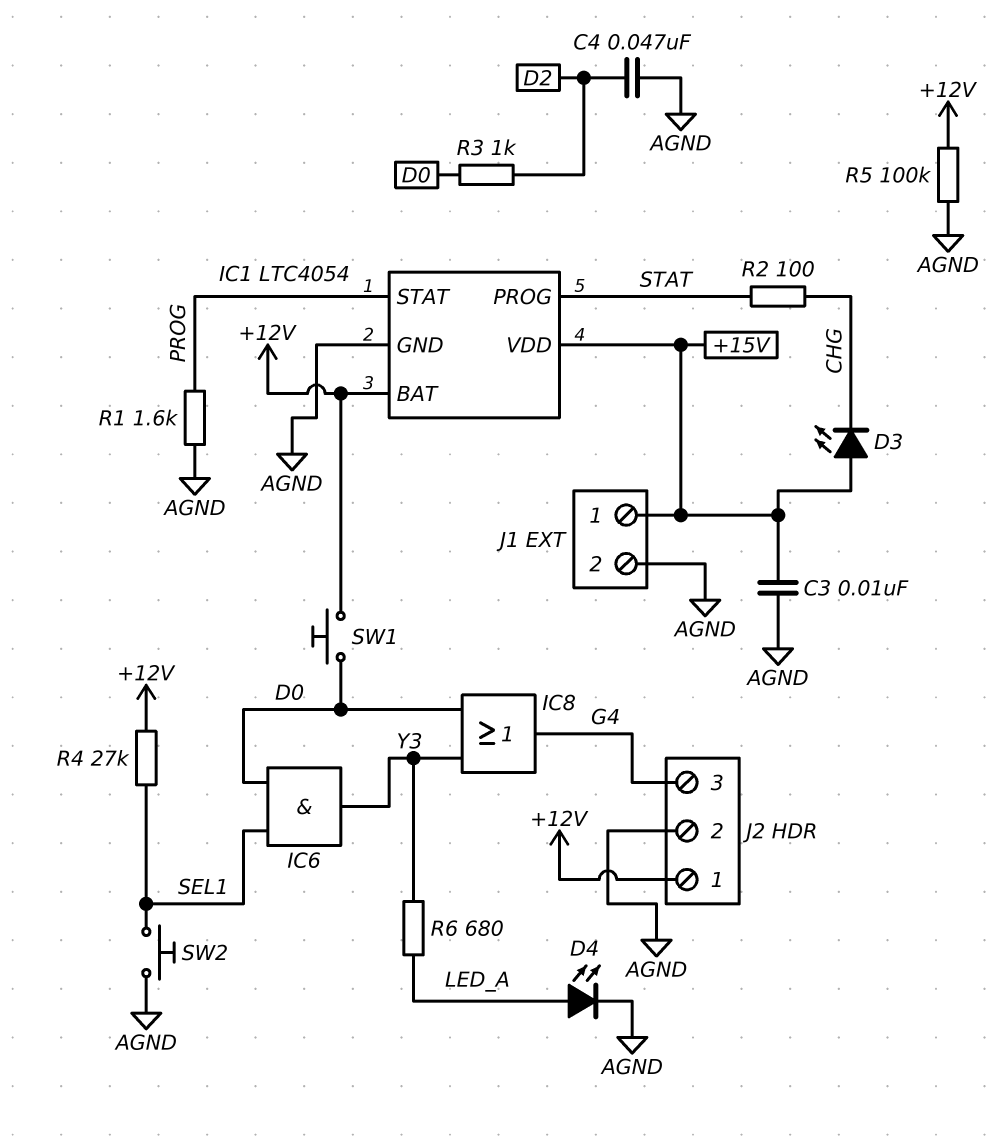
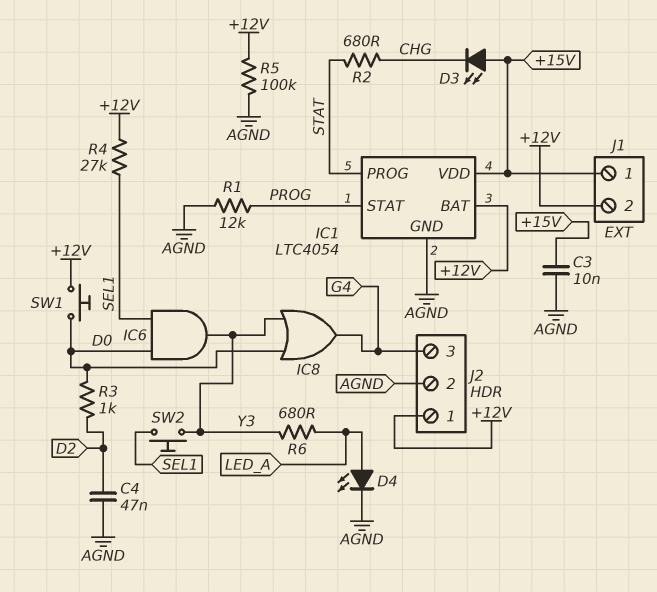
J1 pin 2: AGND -> +12V
R1: 1.6k (AGND, PROG) -> 12k (AGND, PROG)
R2: 100 (CHG, STAT) -> 680 (CHG, STAT)
SW2: button (AGND, SEL1) -> button (SEL1, Y3)

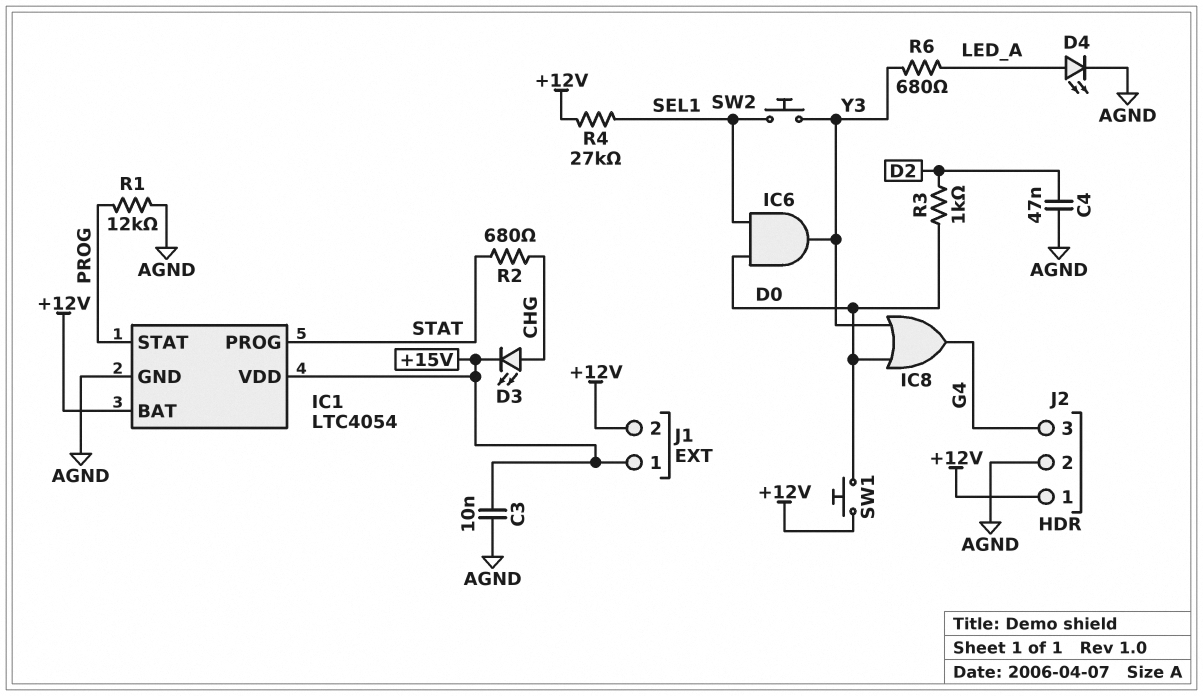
D3: LED (A +15V, K CHG) -> LED (A CHG, K +15V)
R5: 100k (+12V, AGND) -> none

